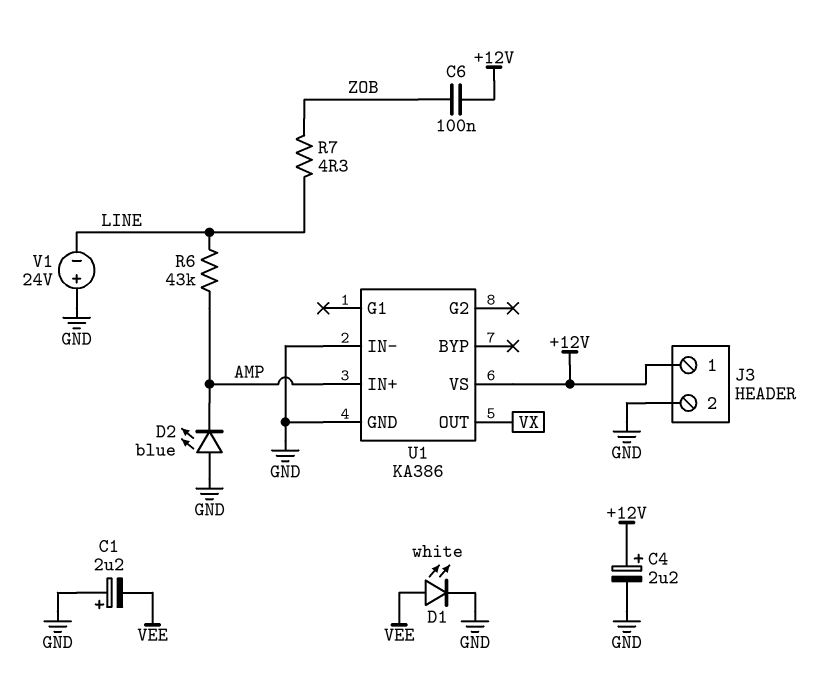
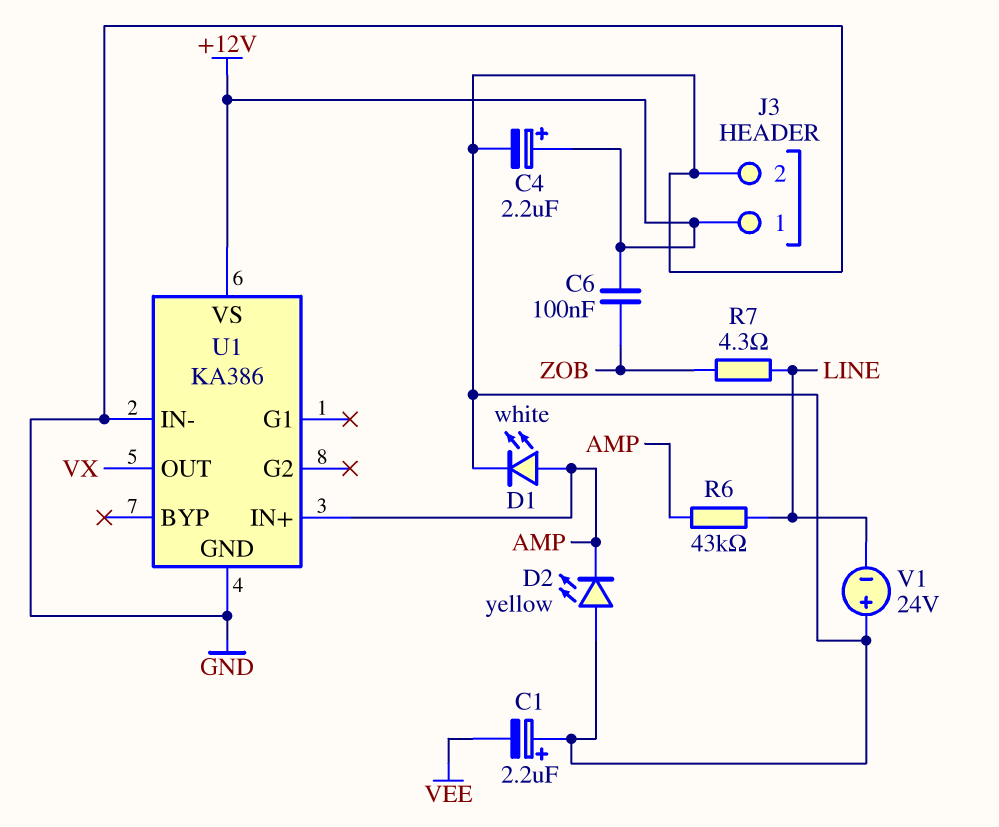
D1: LED white (A VEE, K GND) -> LED white (A AMP, K GND)
D2: LED blue (A GND, K AMP) -> LED yellow (A GND, K AMP)

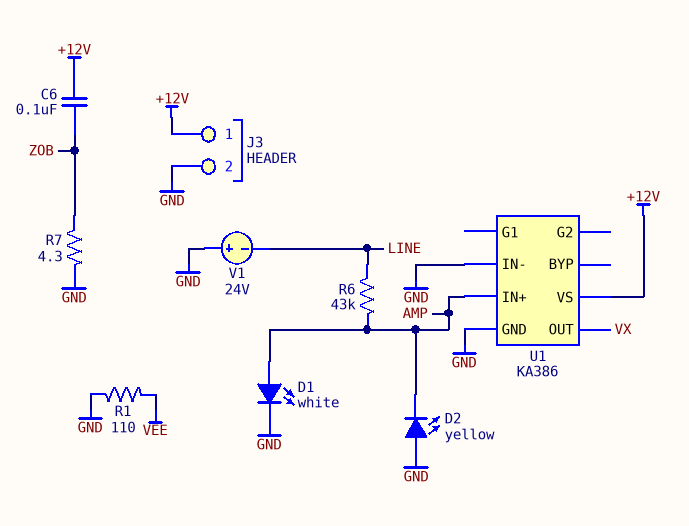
C1: 2.2uF (plus GND, minus VEE) -> none
C4: 2.2uF (plus +12V, minus GND) -> none
R1: none -> 110 (GND, VEE)
R7: 4.3 (LINE, ZOB) -> 4.3 (GND, ZOB)

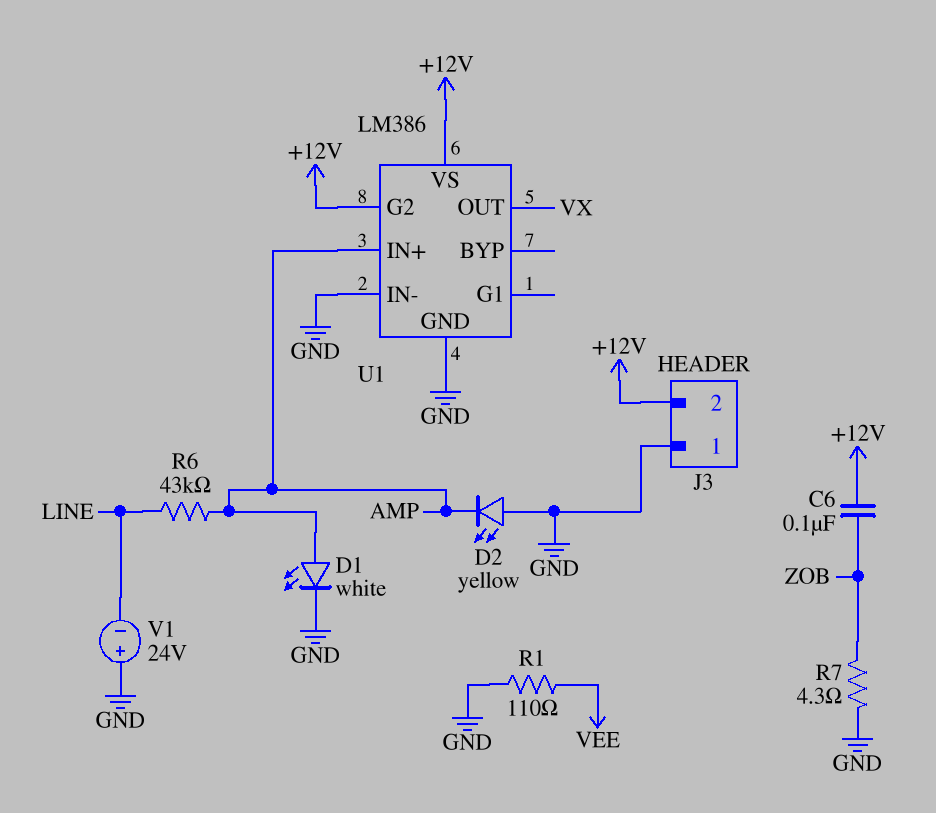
J3 pin 1: +12V -> GND
J3 pin 2: GND -> +12V
U1: KA386 -> LM386
U1 pin G2: none -> +12V

